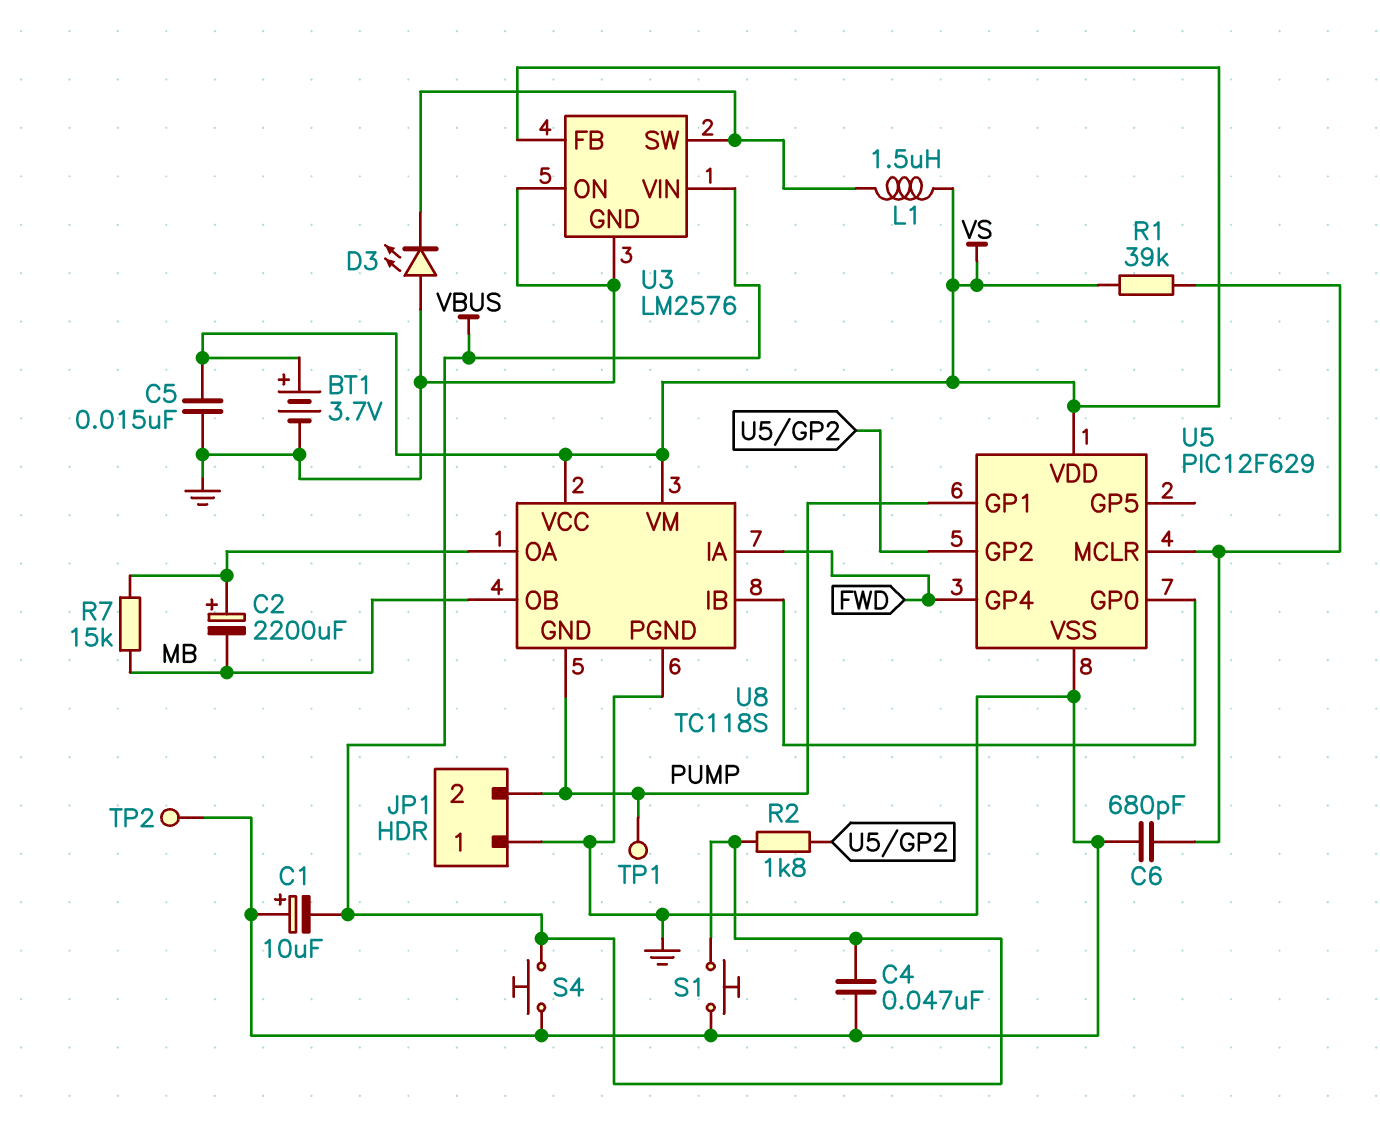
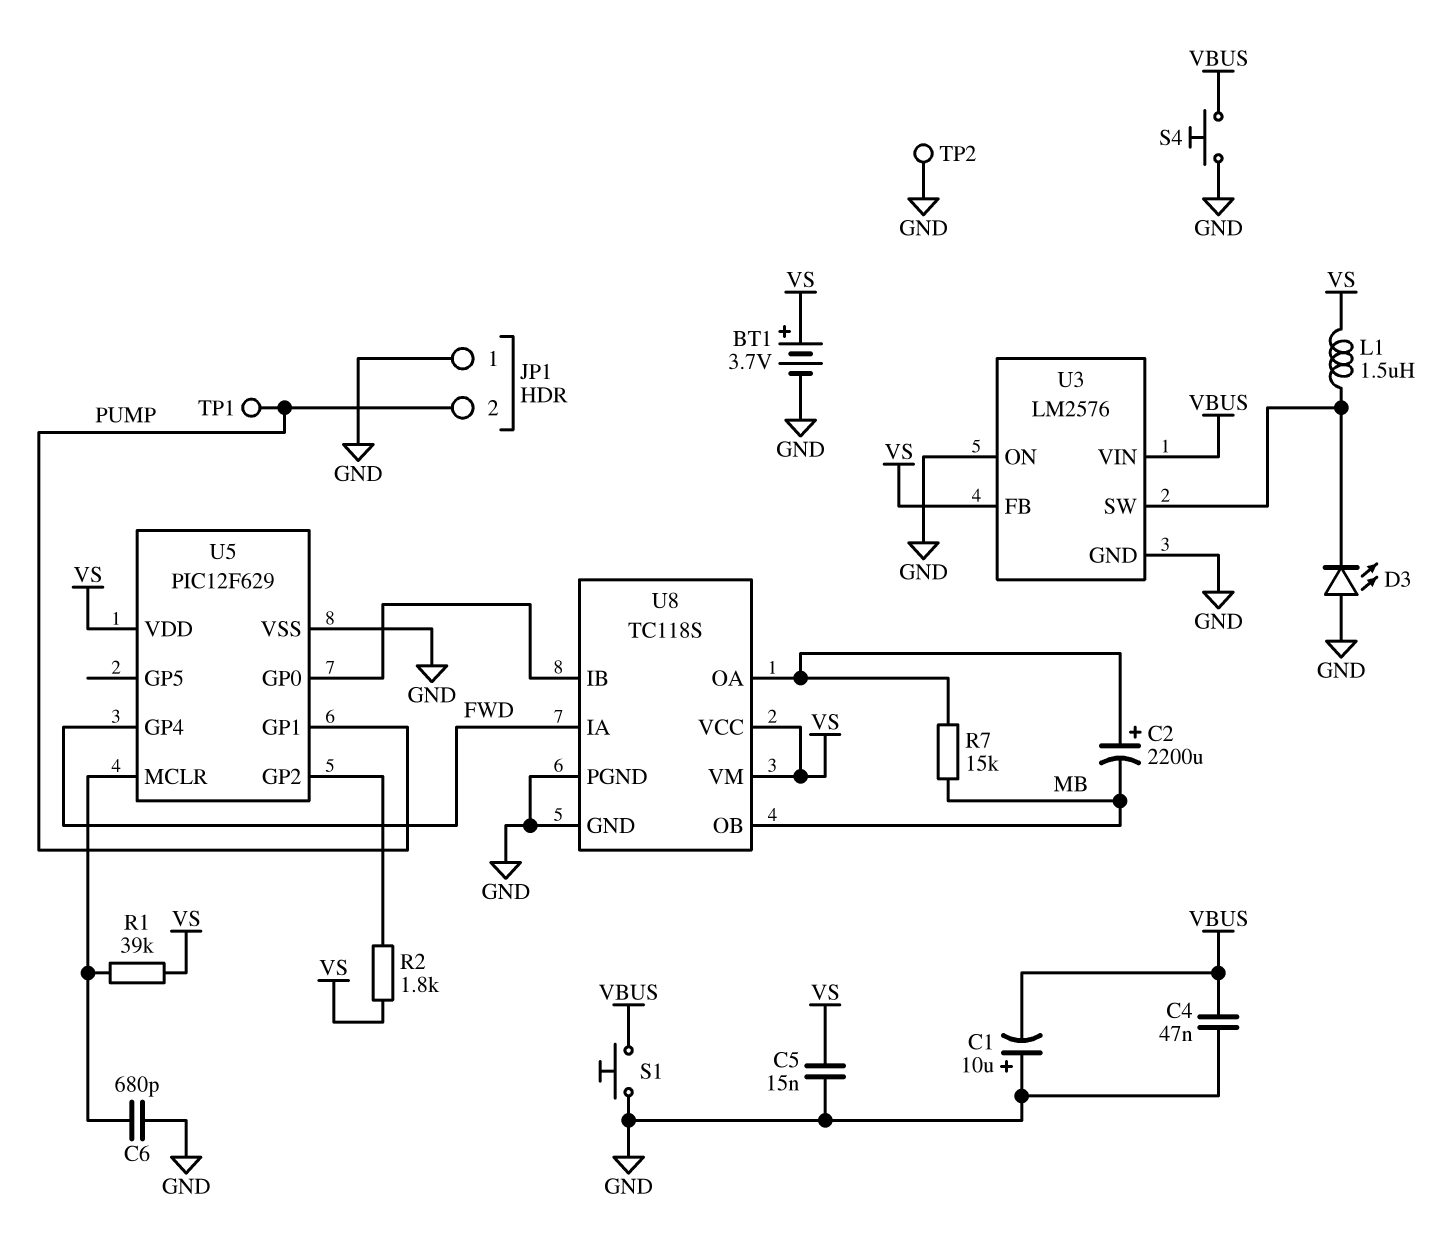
R2: 1.8k (U5/GP2, VBUS) -> 1.8k (U5/GP2, VS)
U8 pin GND: PUMP -> GND

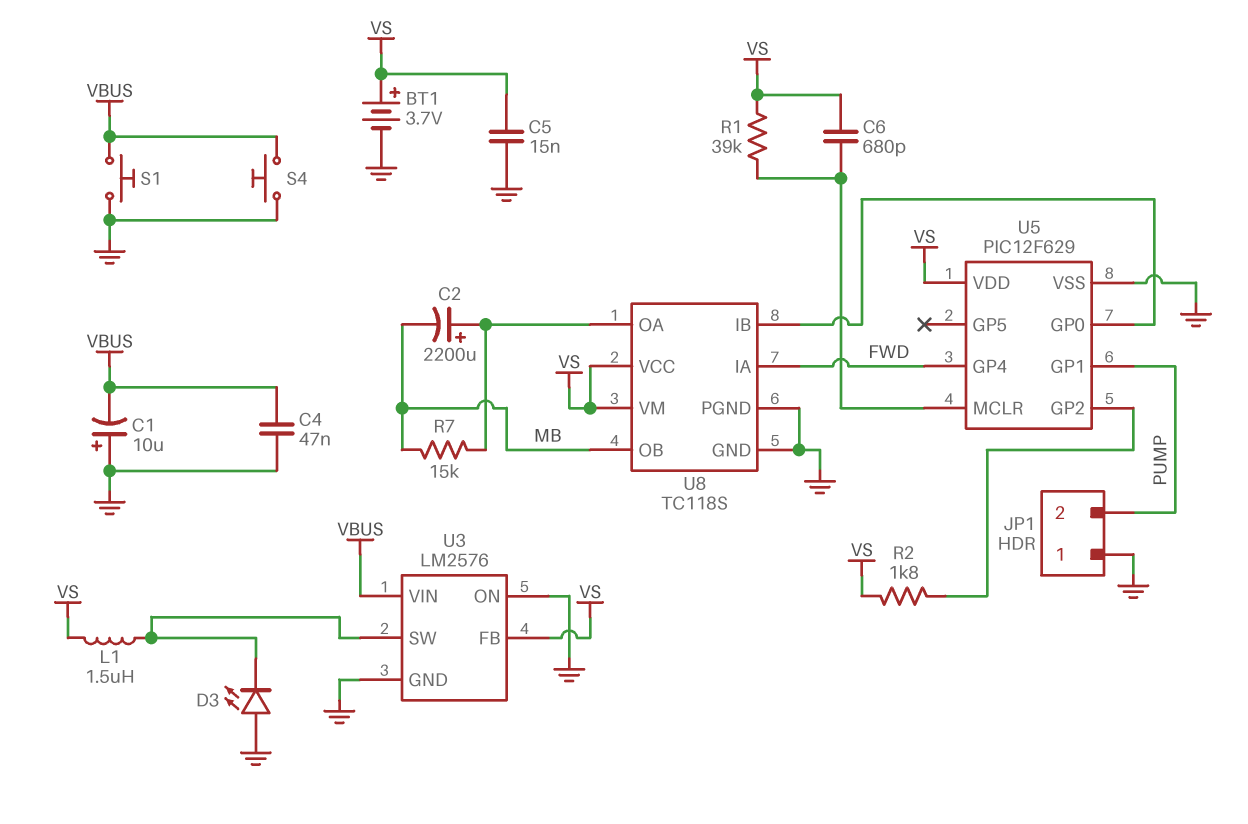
C6: 680pF (GND, U5/MCLR) -> 680pF (U5/MCLR, VS)
TP1: test point (PUMP) -> none
TP2: test point (GND) -> none

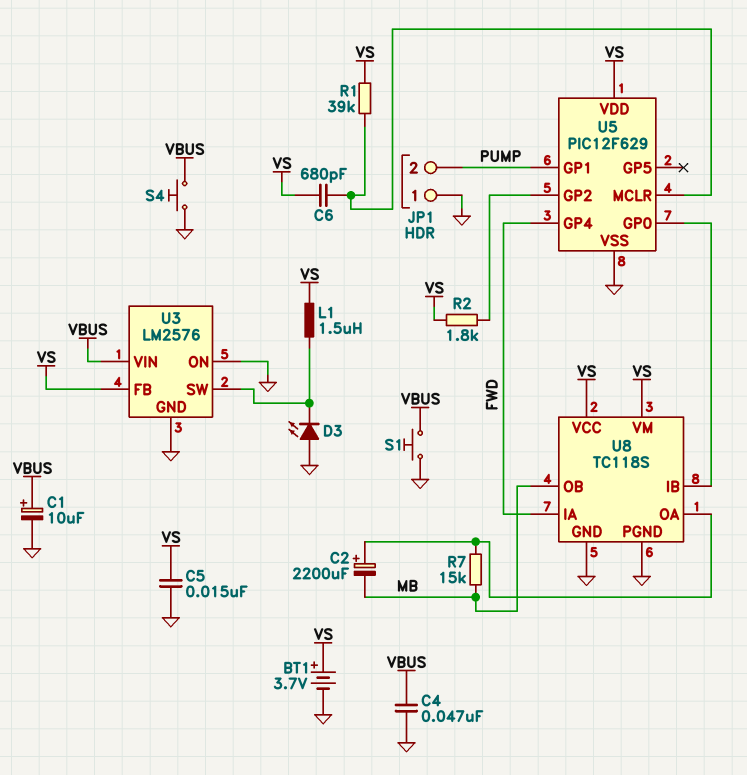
C1: 10uF (plus GND, minus VBUS) -> 10uF (plus VBUS, minus GND)

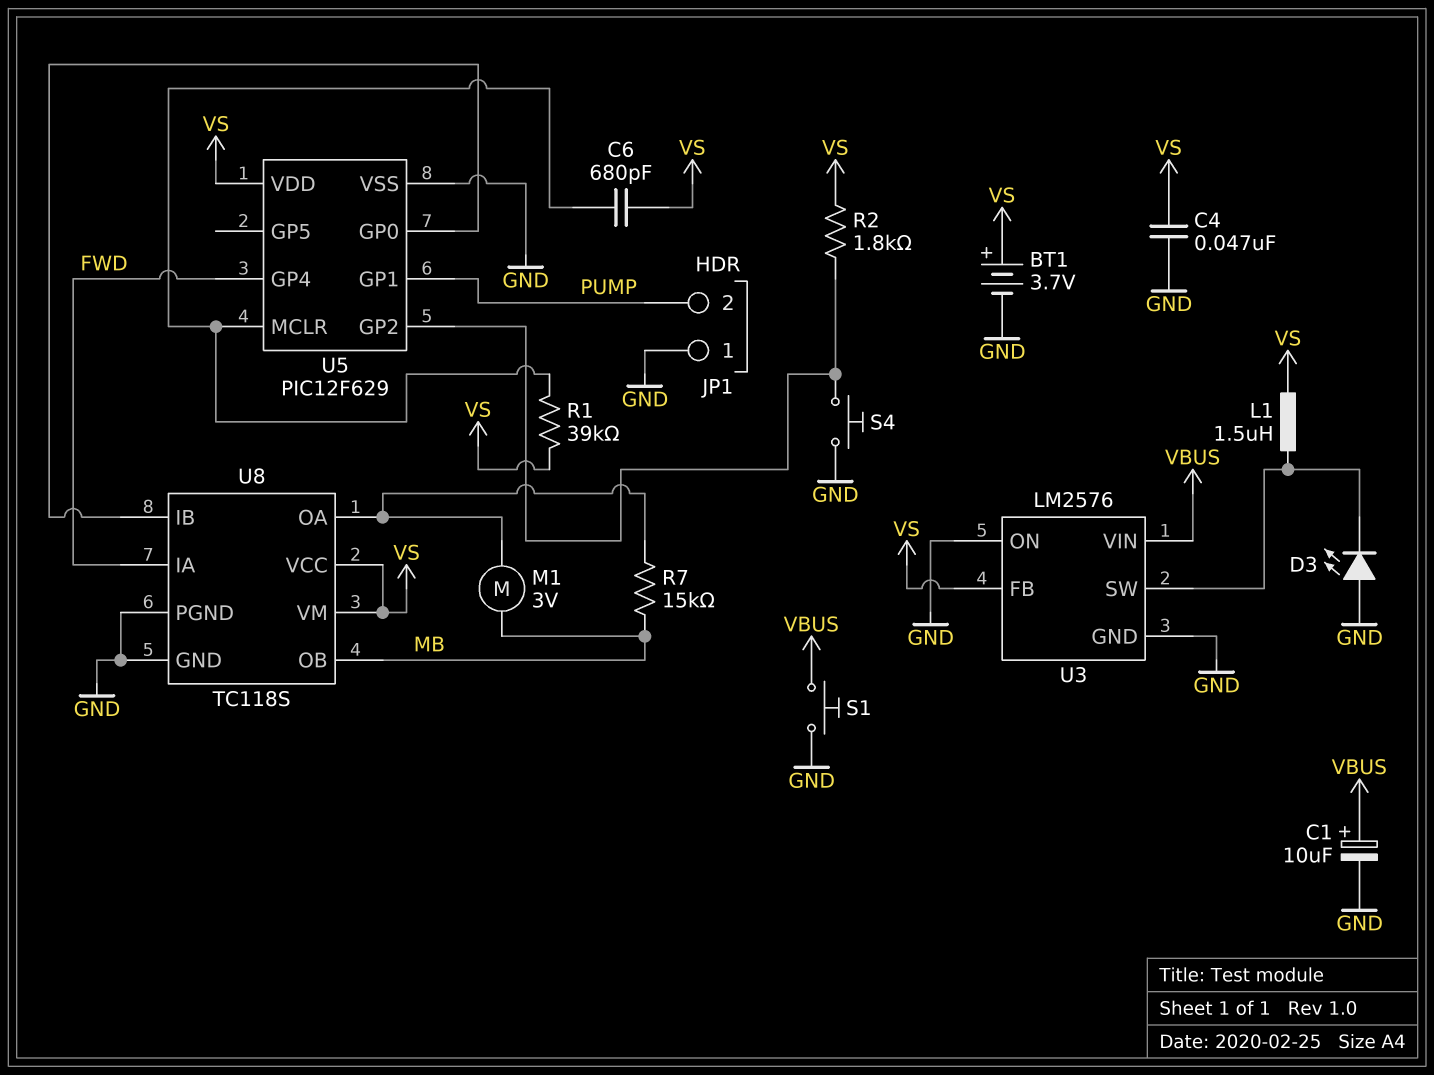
C2: 2200uF (plus U8/OA, minus MB) -> none
C4: 47nF (GND, VBUS) -> 47nF (GND, VS)
C5: 15nF (GND, VS) -> none
M1: none -> motor 3V (MB, U8/OA)
S4: button (GND, VBUS) -> button (GND, U5/GP2)

